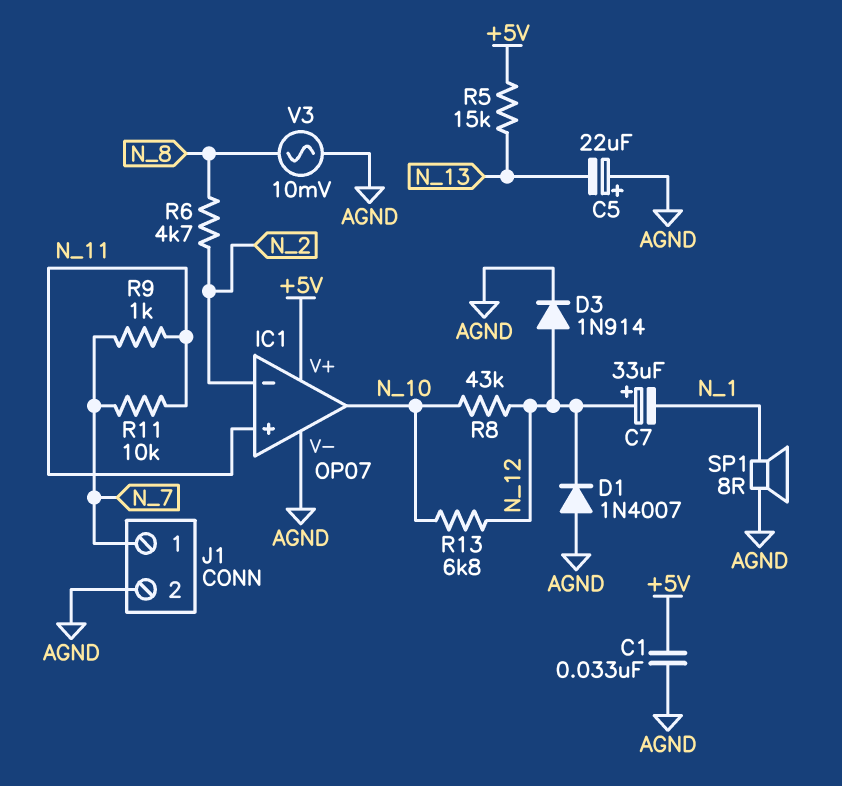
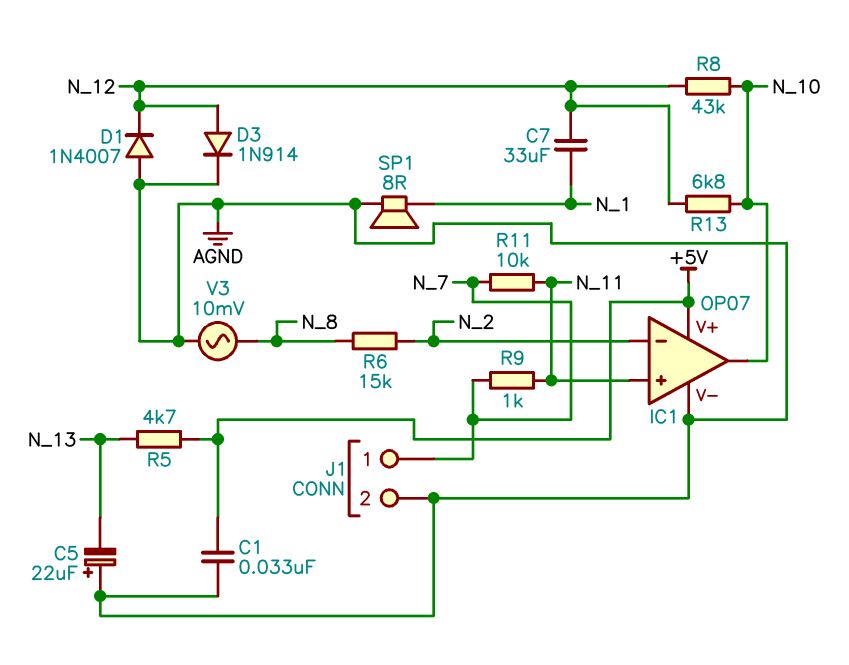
C7: 33uF (plus N_12, minus N_1) -> 33uF (N_1, N_12)
R5: 15k (+5V, N_13) -> 4.7k (+5V, N_13)
R6: 4.7k (N_2, N_8) -> 15k (N_2, N_8)

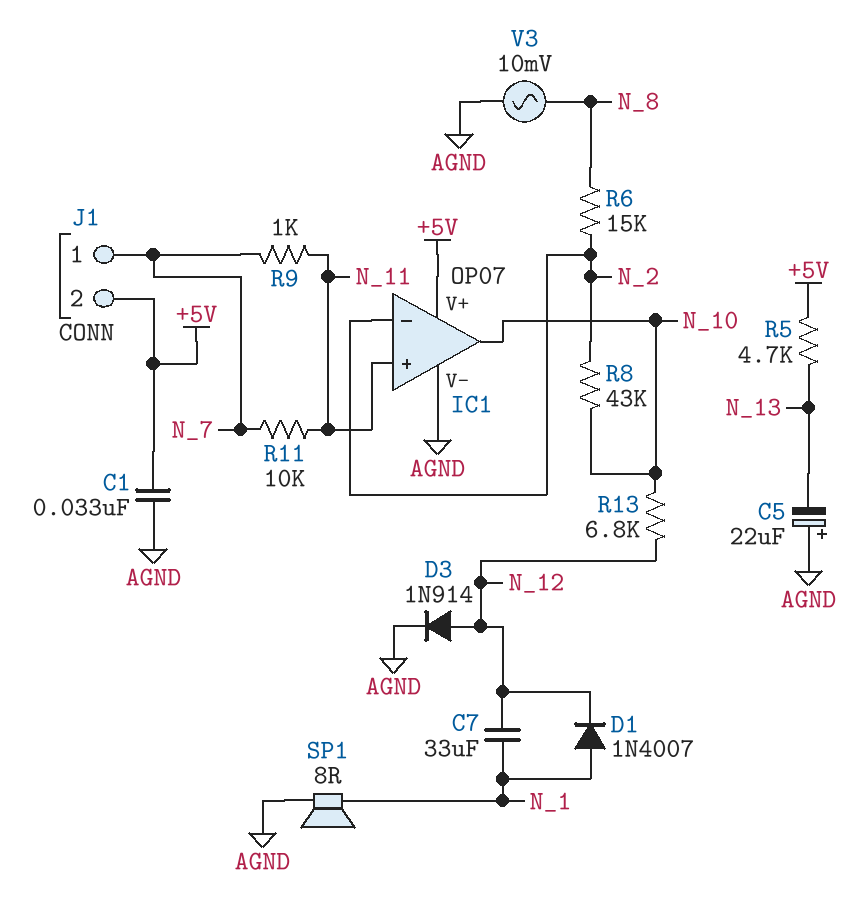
D1: diode 1N4007 (A AGND, K N_12) -> diode 1N4007 (A N_1, K N_12)
J1 pin 2: AGND -> +5V
R8: 43k (N_10, N_12) -> 43k (N_2, N_10)

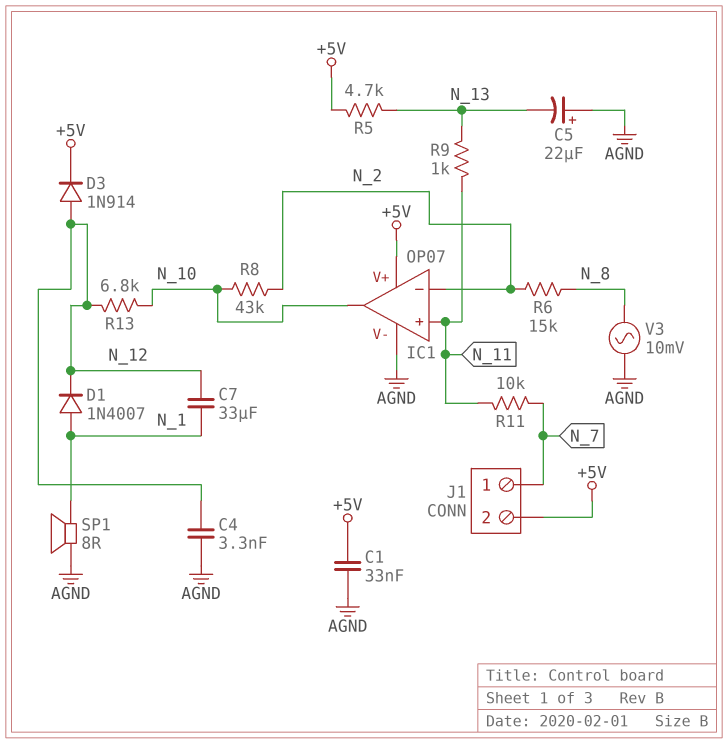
C4: none -> 3.3nF (AGND, N_12)
D3: diode 1N914 (A N_12, K AGND) -> diode 1N914 (A N_12, K +5V)
R9: 1k (N_7, N_11) -> 1k (N_11, N_13)

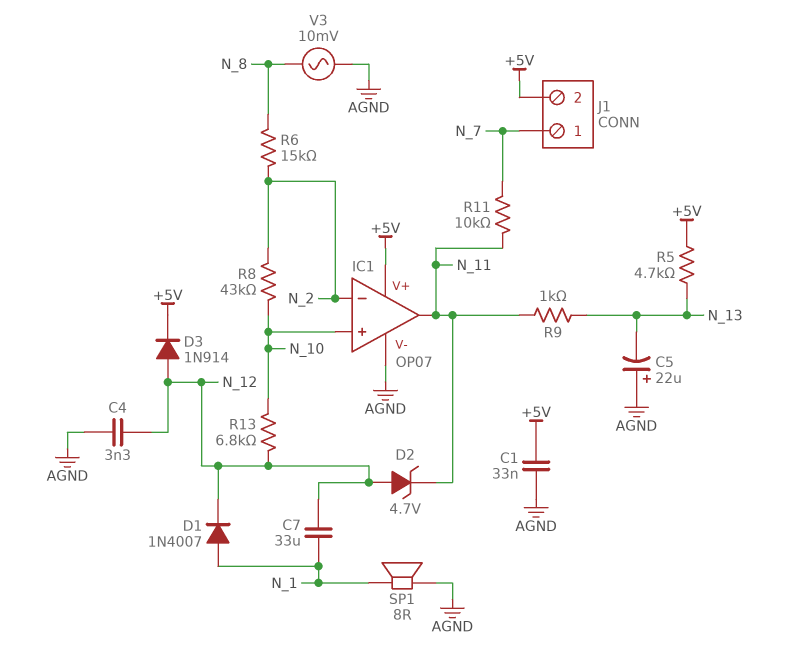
D2: none -> zener 4.7V (A N_12, K N_11)
IC1 pin in+: N_11 -> N_10
IC1 pin out: N_10 -> N_11

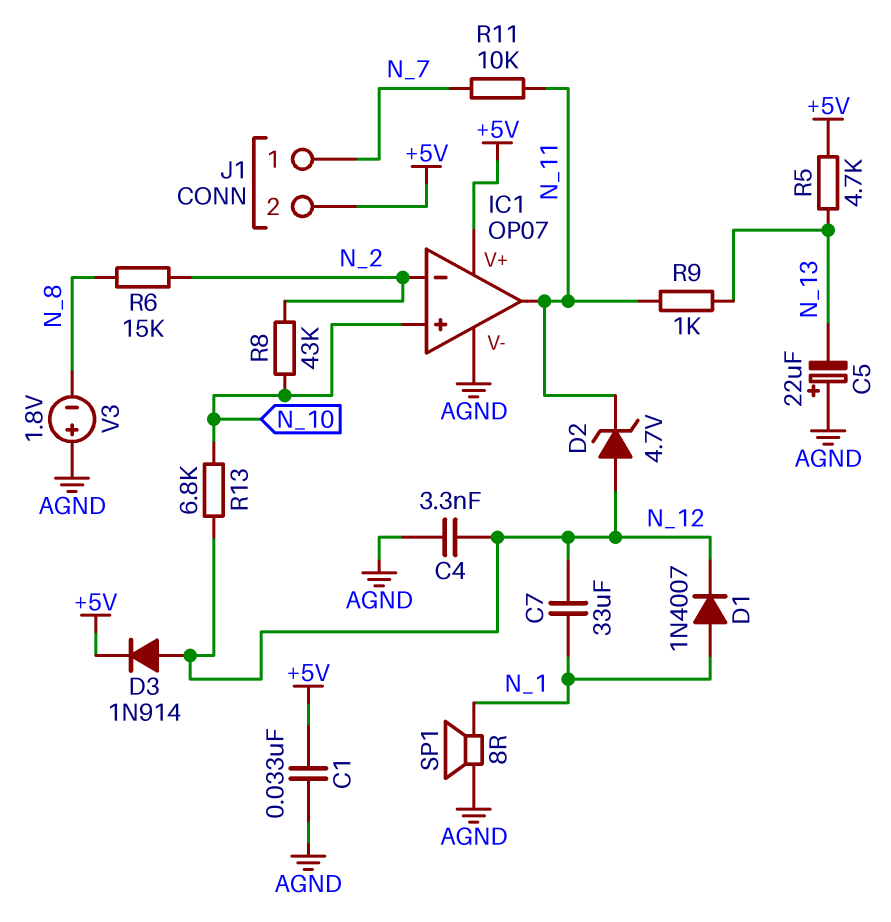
V3: AC 10mV (AGND, N_8) -> 1.8V (plus AGND, minus N_8)

